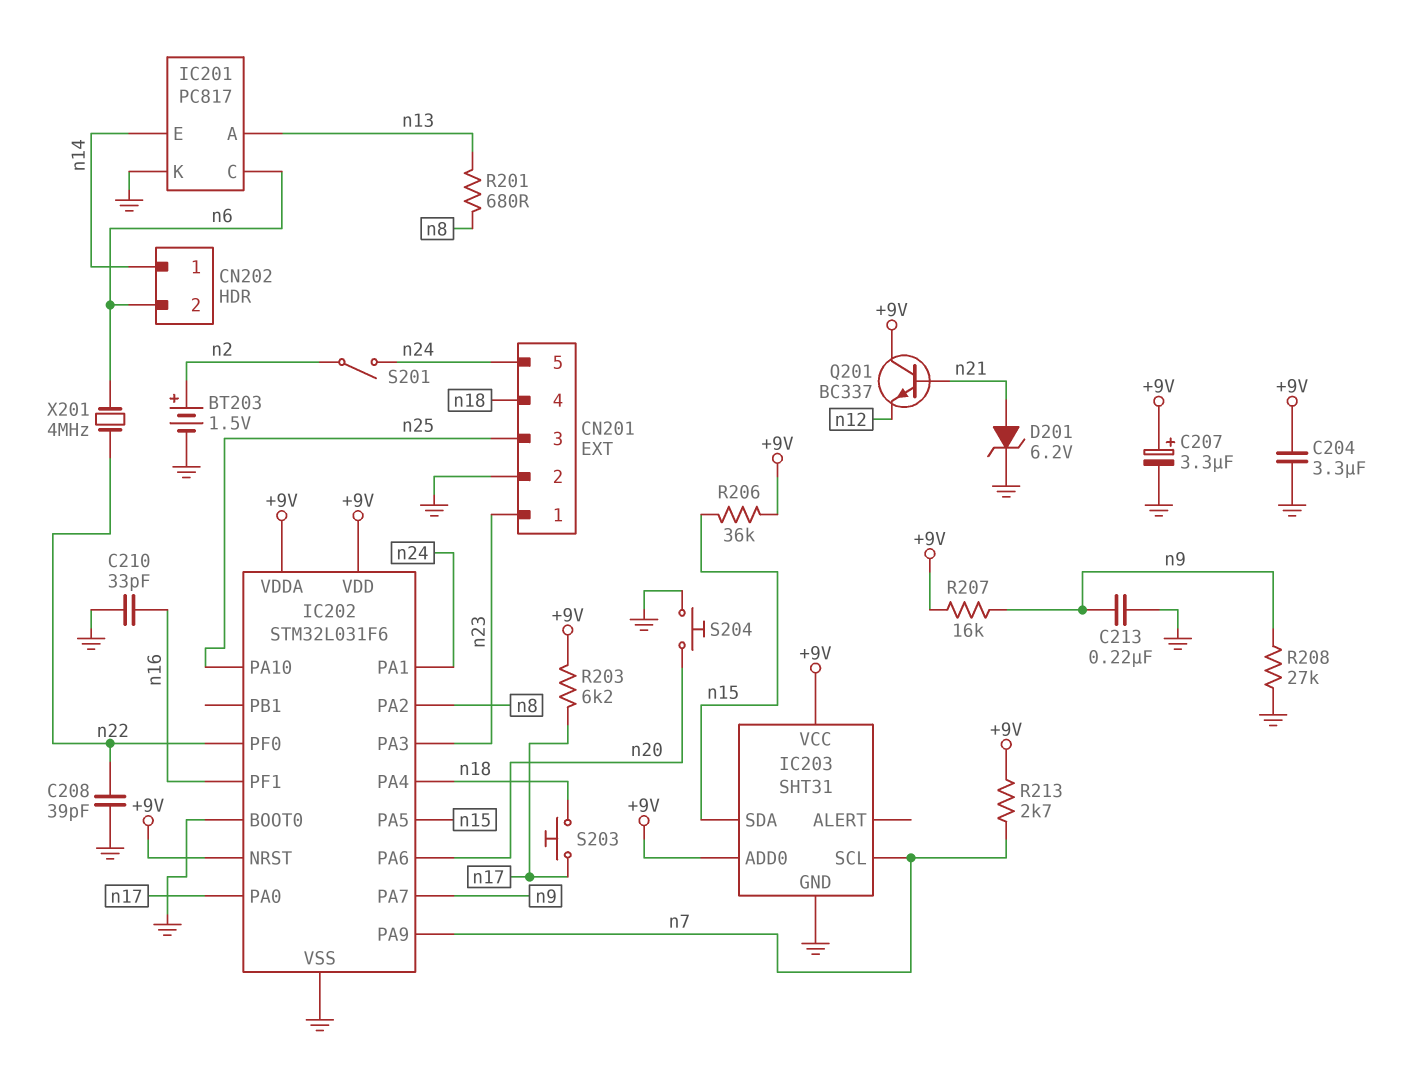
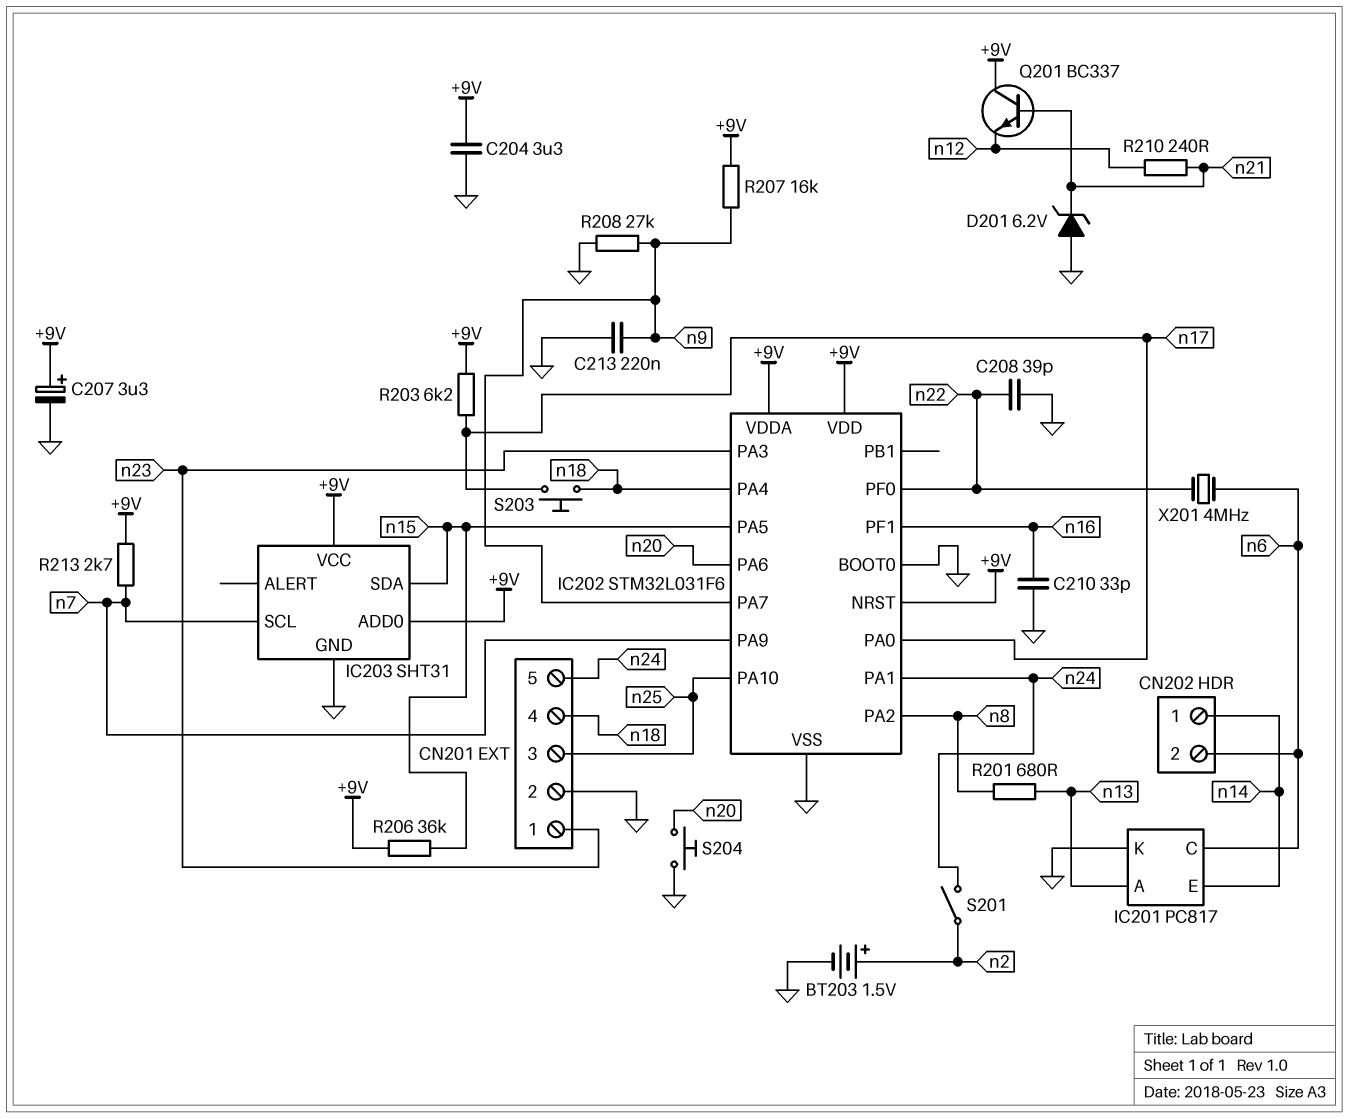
D201: zener 6.2V (A n21, K GND) -> zener 6.2V (A GND, K n21)
R210: none -> 240 (n12, n21)

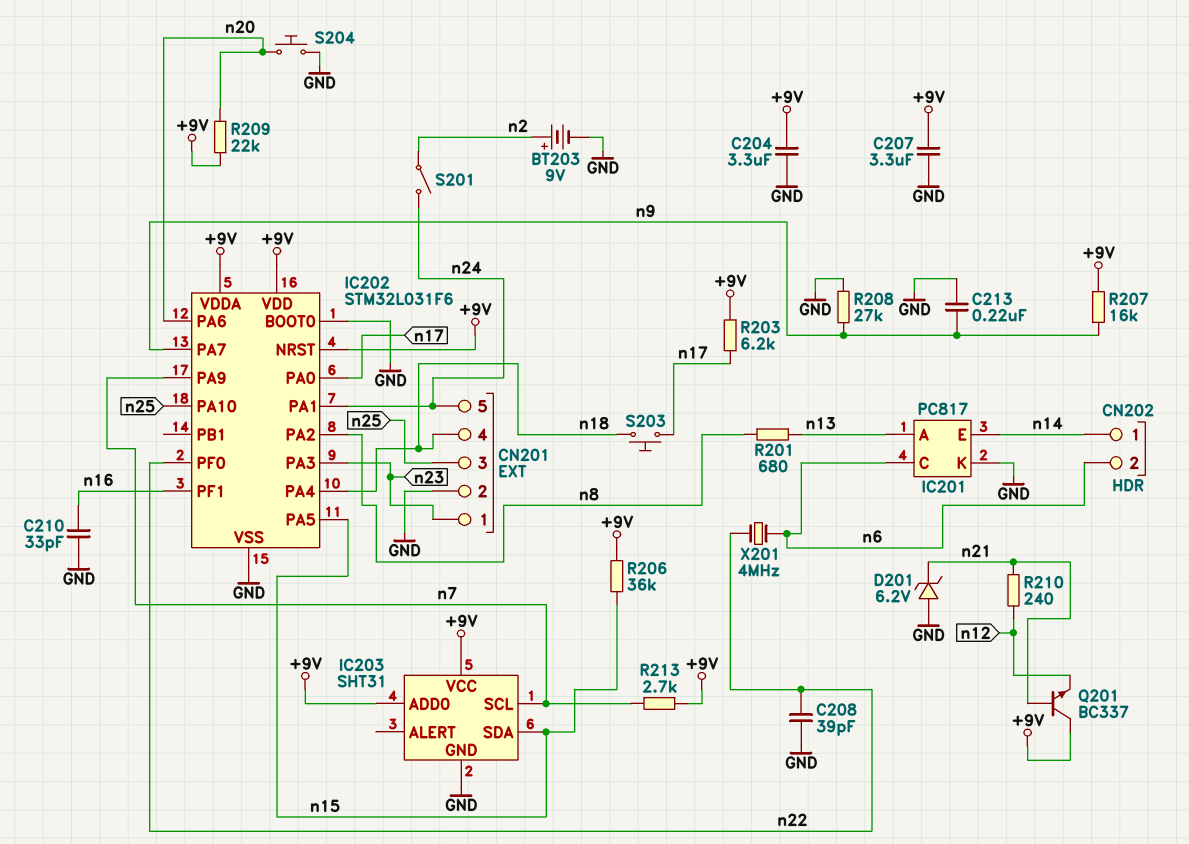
BT203: 1.5V (plus n2, minus GND) -> 9V (plus n2, minus GND)
C207: 3.3uF (plus +9V, minus GND) -> 3.3uF (+9V, GND)
R209: none -> 22k (+9V, n20)

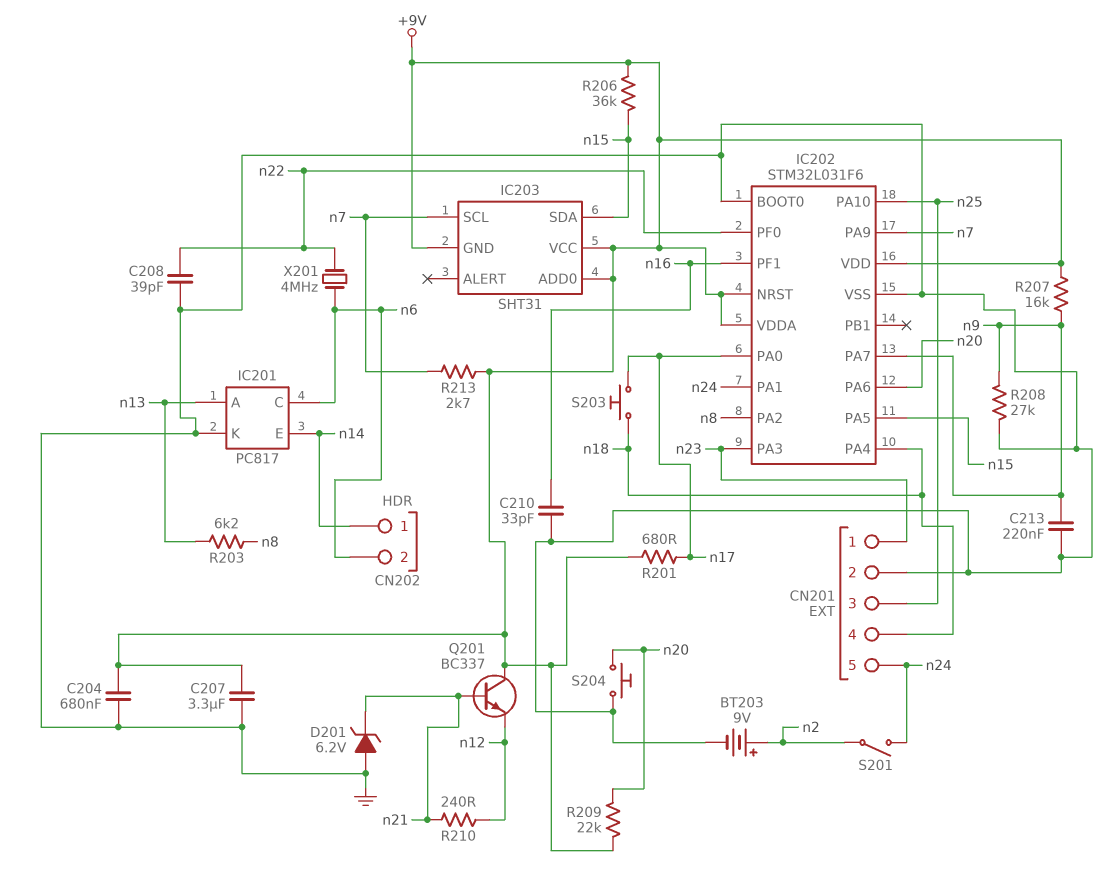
C204: 3.3uF (+9V, GND) -> 680nF (+9V, GND)
IC203 pin GND: GND -> +9V
R201: 680 (n8, n13) -> 680 (+9V, n17)
R203: 6.2k (+9V, n17) -> 6.2k (n8, n13)

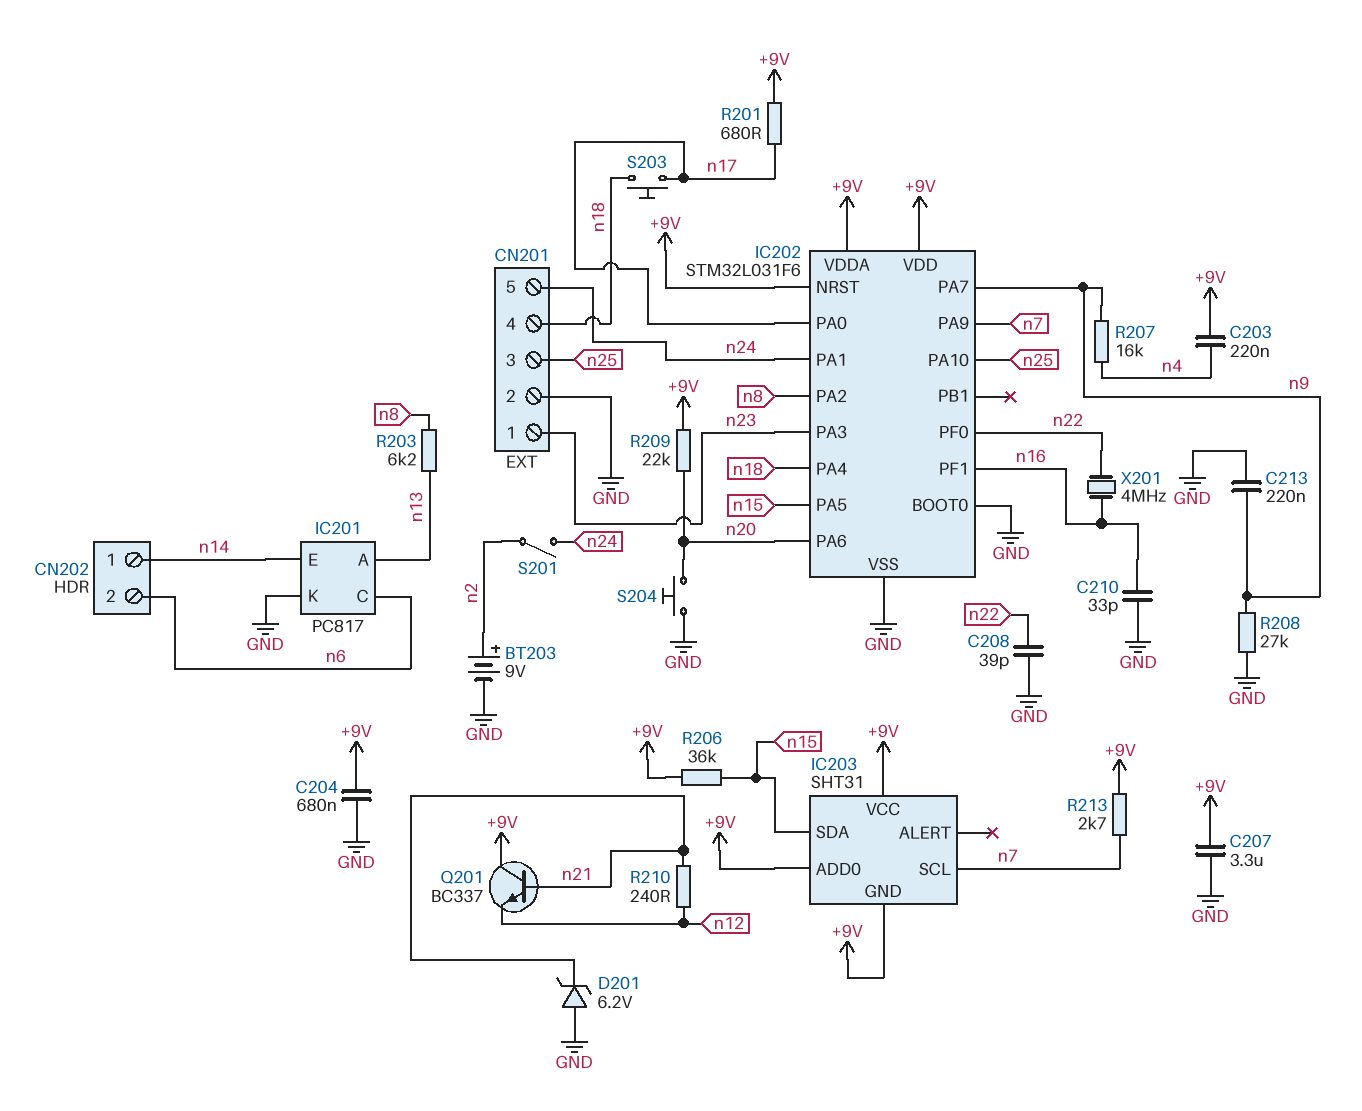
C203: none -> 220nF (+9V, n4)
R207: 16k (+9V, n9) -> 16k (n4, n9)
X201: 4MHz (n6, n22) -> 4MHz (n16, n22)

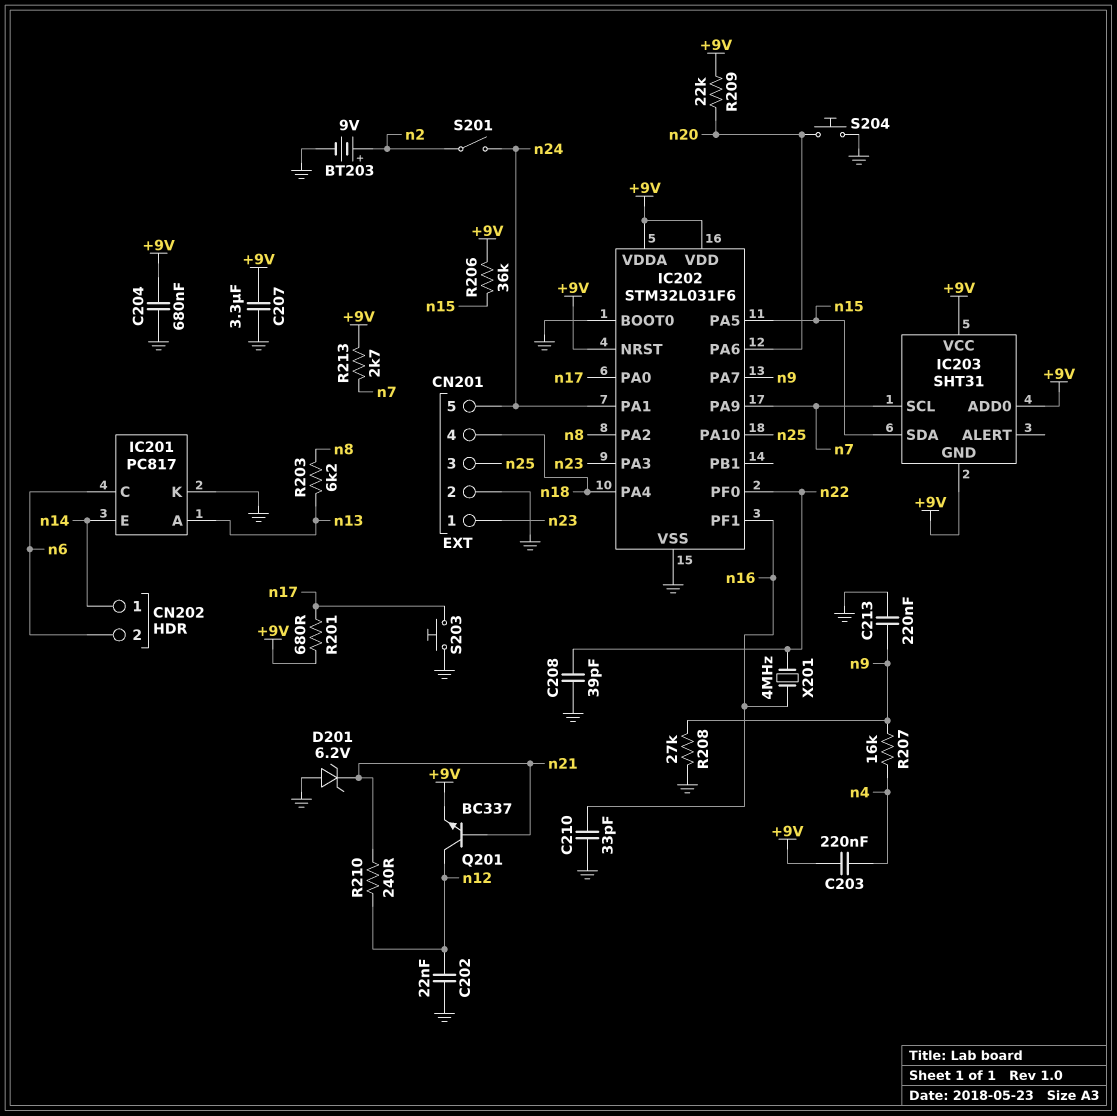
C202: none -> 22nF (GND, n12)
Q201: NPN BC337 (B n21, C +9V, E n12) -> NPN BC337 (B n21, C n12, E +9V)
S203: button (n17, n18) -> button (GND, n17)

